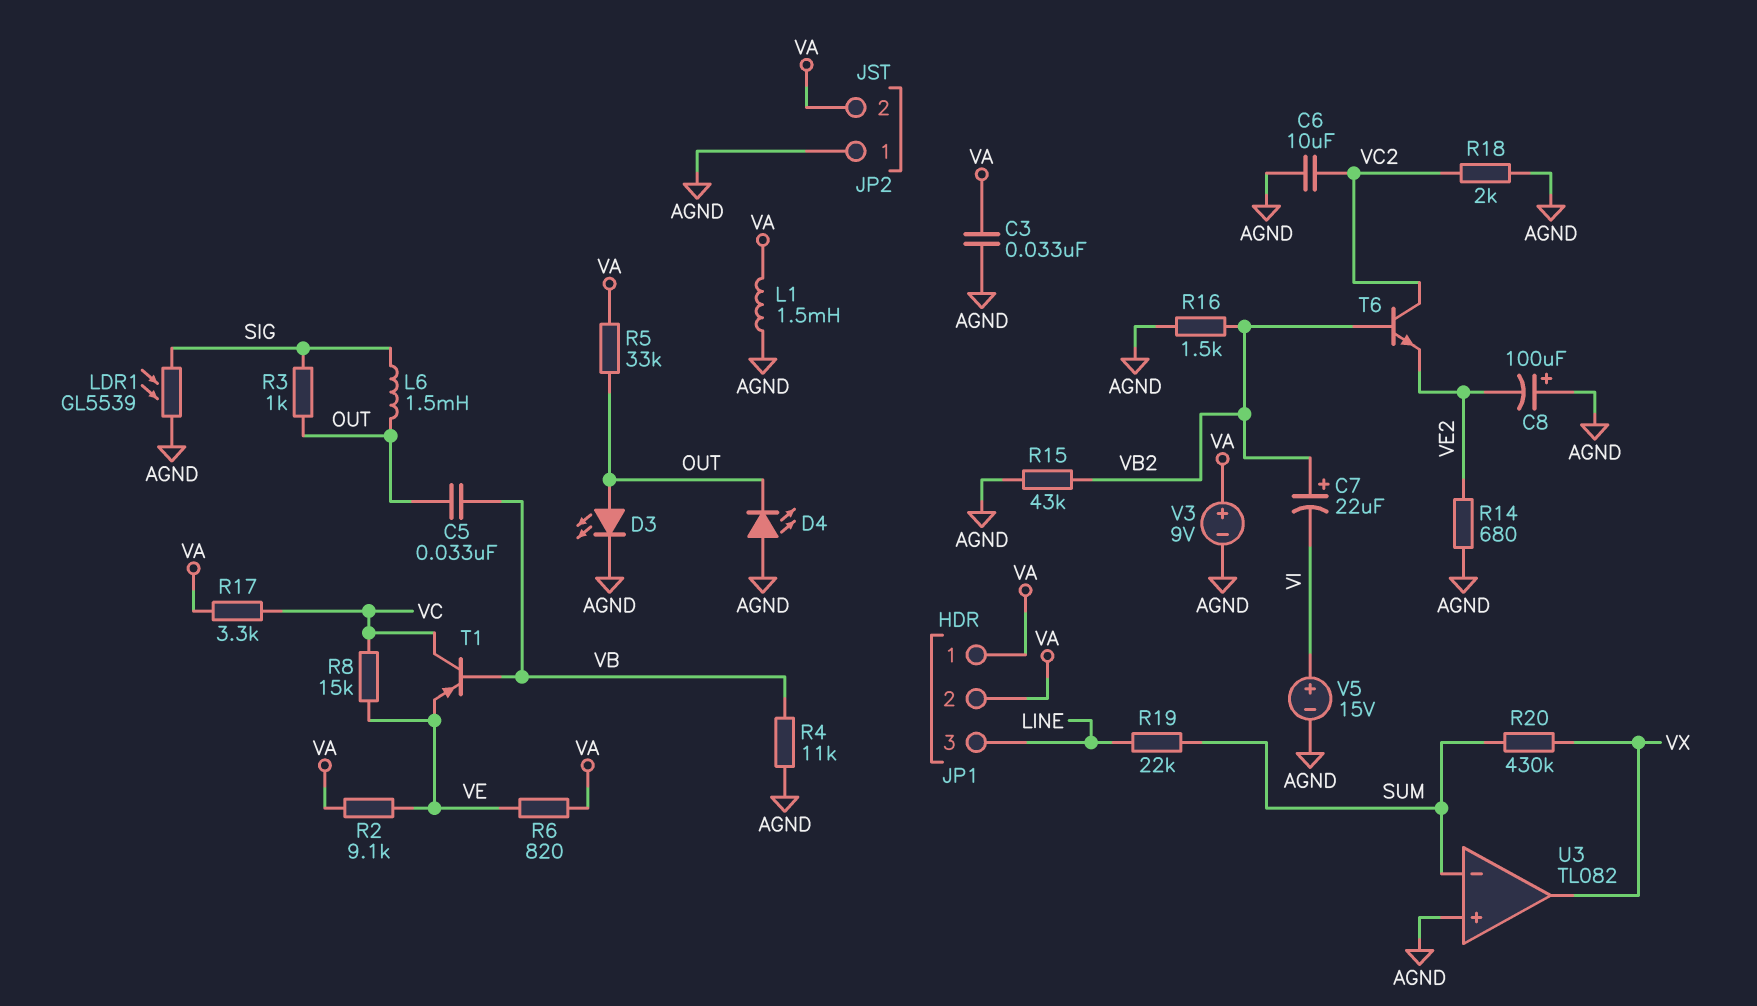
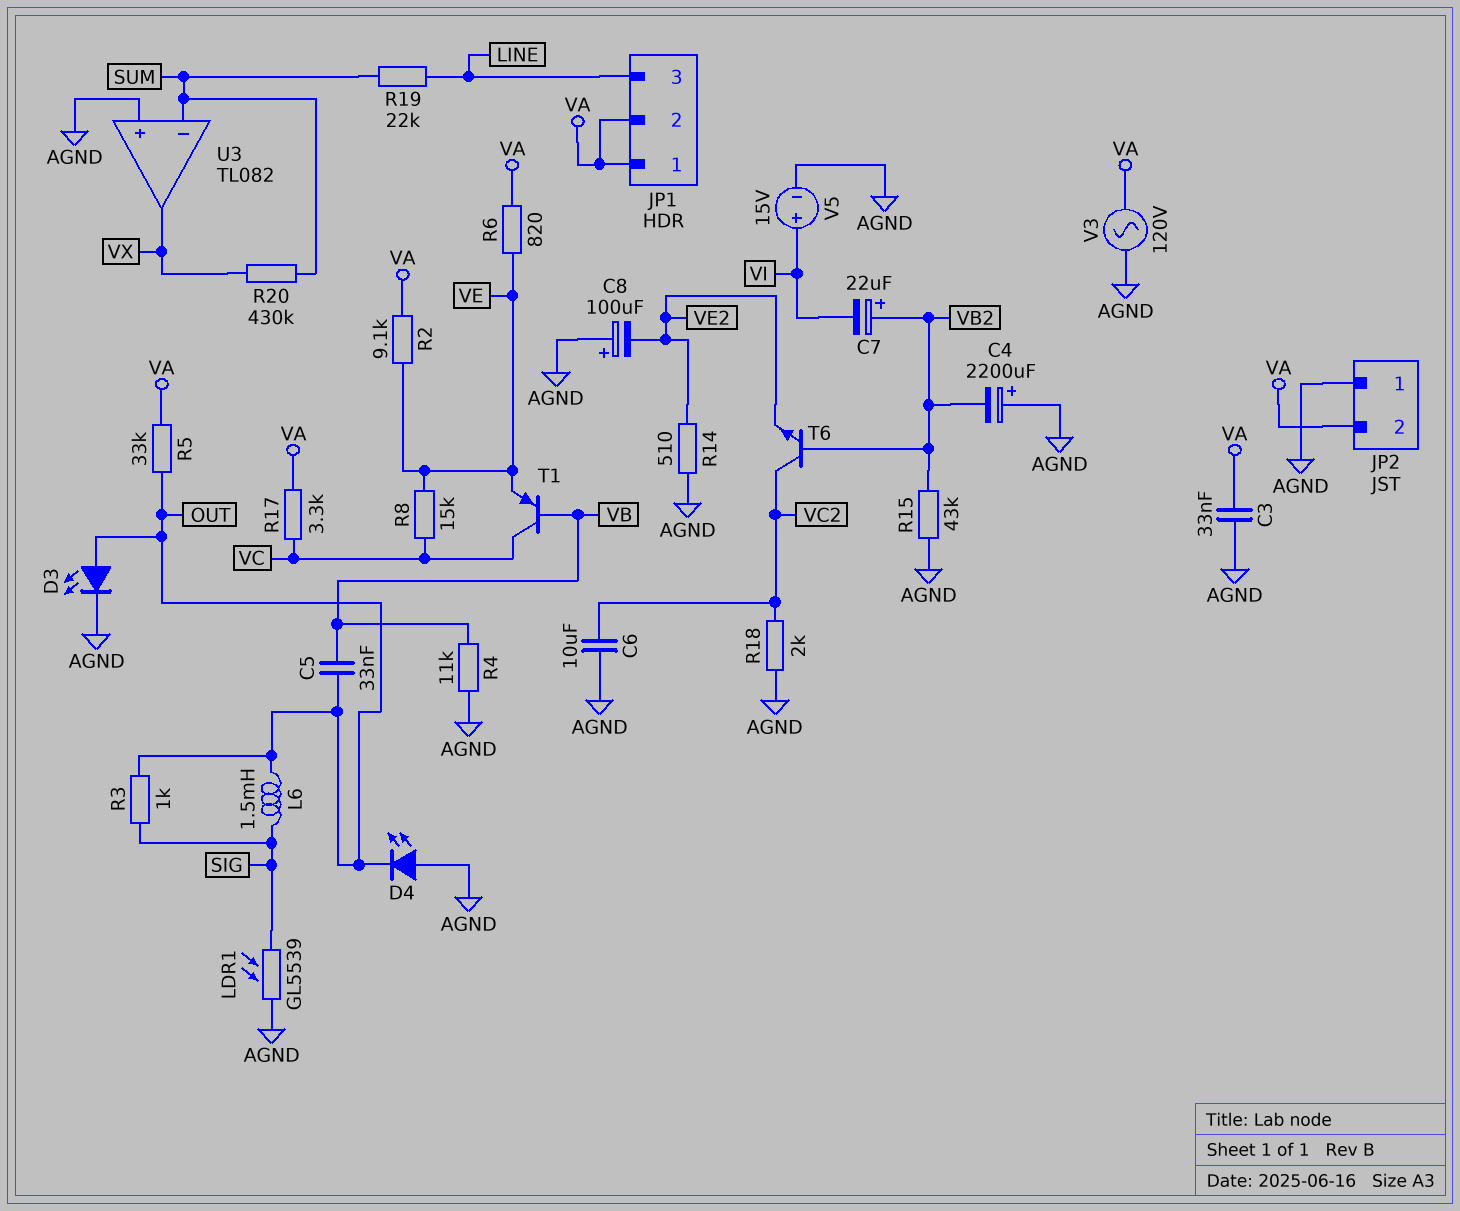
C4: none -> 2200uF (plus AGND, minus VB2)
L1: 1.5mH (AGND, VA) -> none
R14: 680 (AGND, VE2) -> 510 (AGND, VE2)
R16: 1.5k (AGND, VB2) -> none
V3: 9V (plus VA, minus AGND) -> AC 120V (AGND, VA)

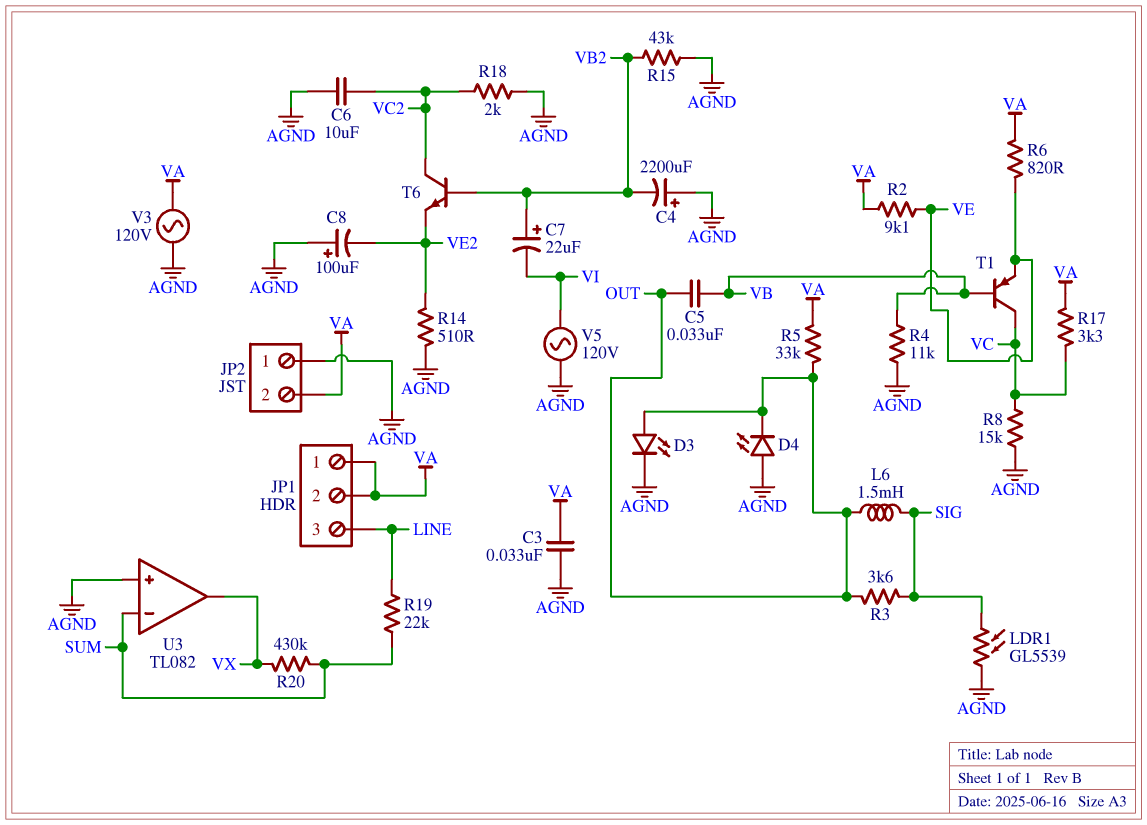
R3: 1k (OUT, SIG) -> 3.6k (OUT, SIG)
R8: 15k (VC, VE) -> 15k (AGND, VC)
V5: 15V (plus VI, minus AGND) -> AC 120V (AGND, VI)

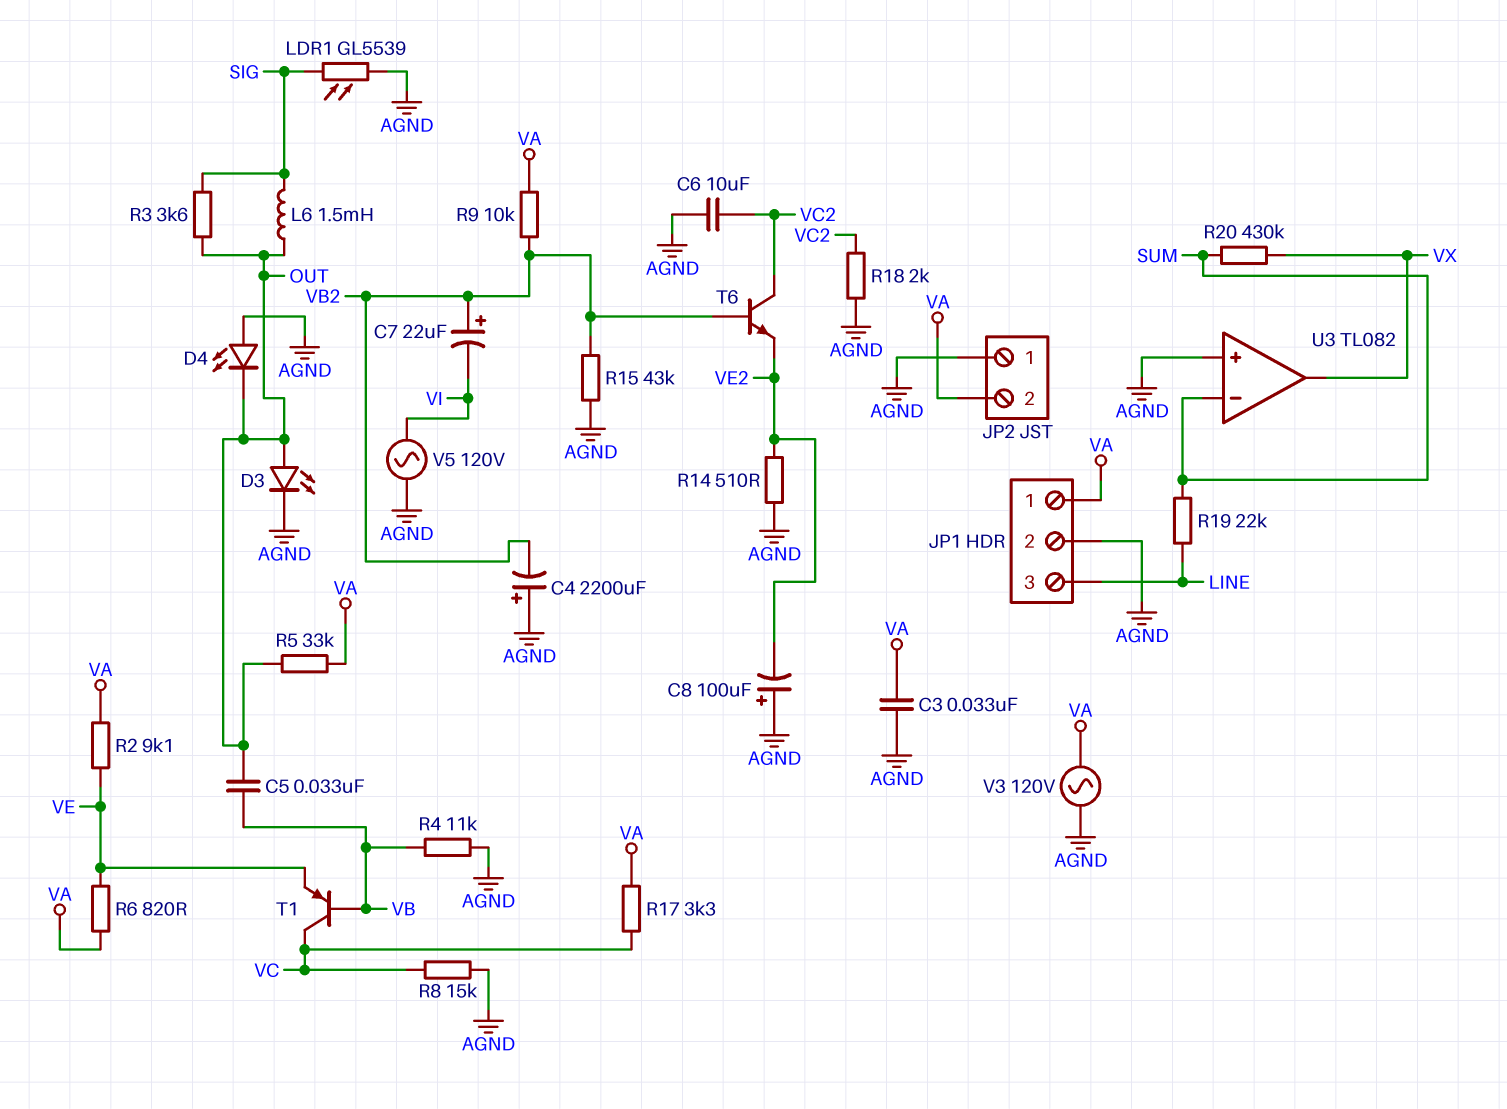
JP1 pin 2: VA -> AGND
R9: none -> 10k (VA, VB2)

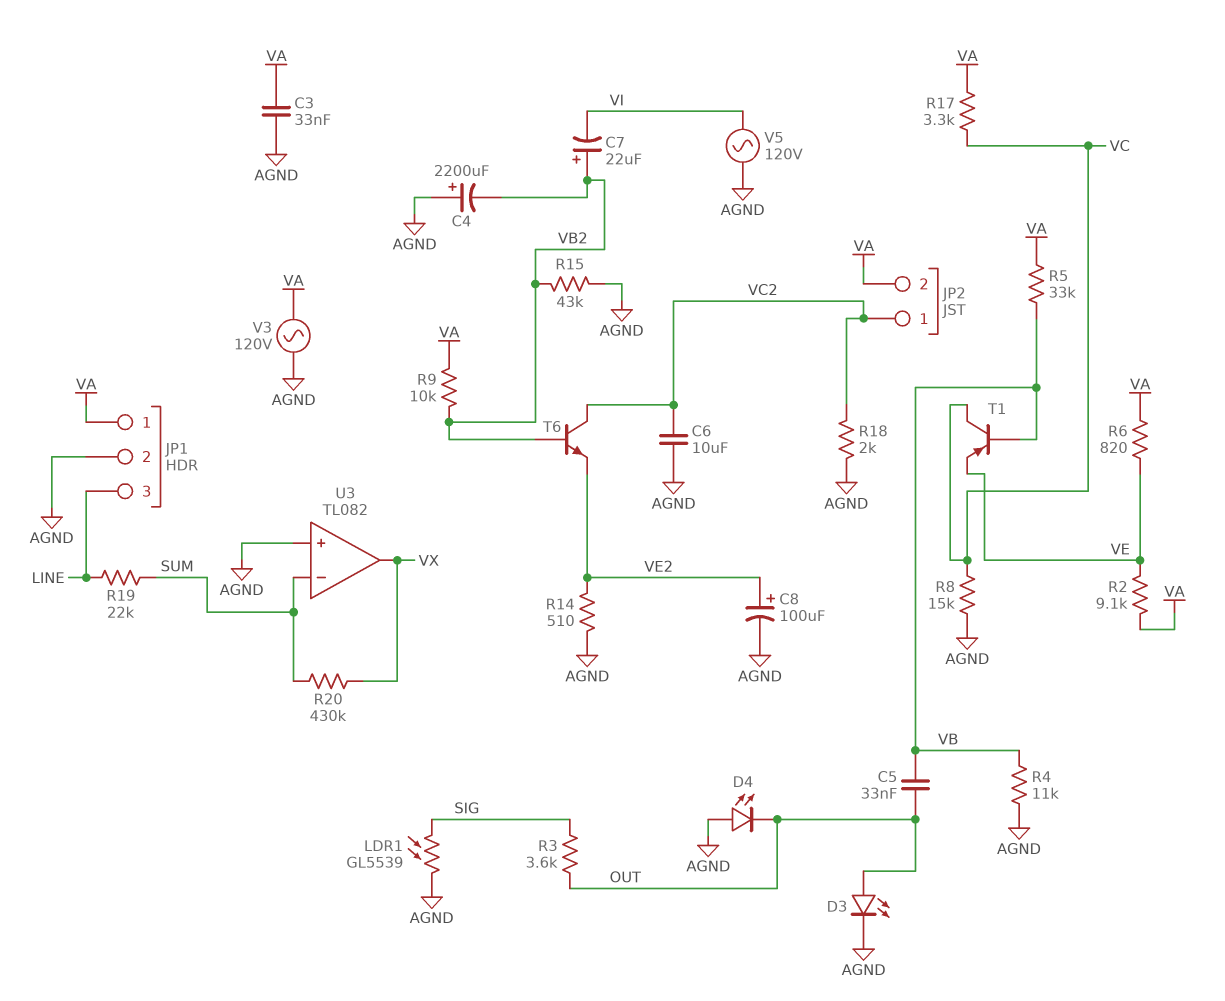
C8: 100uF (plus AGND, minus VE2) -> 100uF (plus VE2, minus AGND)
JP2 pin 1: AGND -> VC2
L6: 1.5mH (OUT, SIG) -> none
R5: 33k (OUT, VA) -> 33k (VA, VB)

